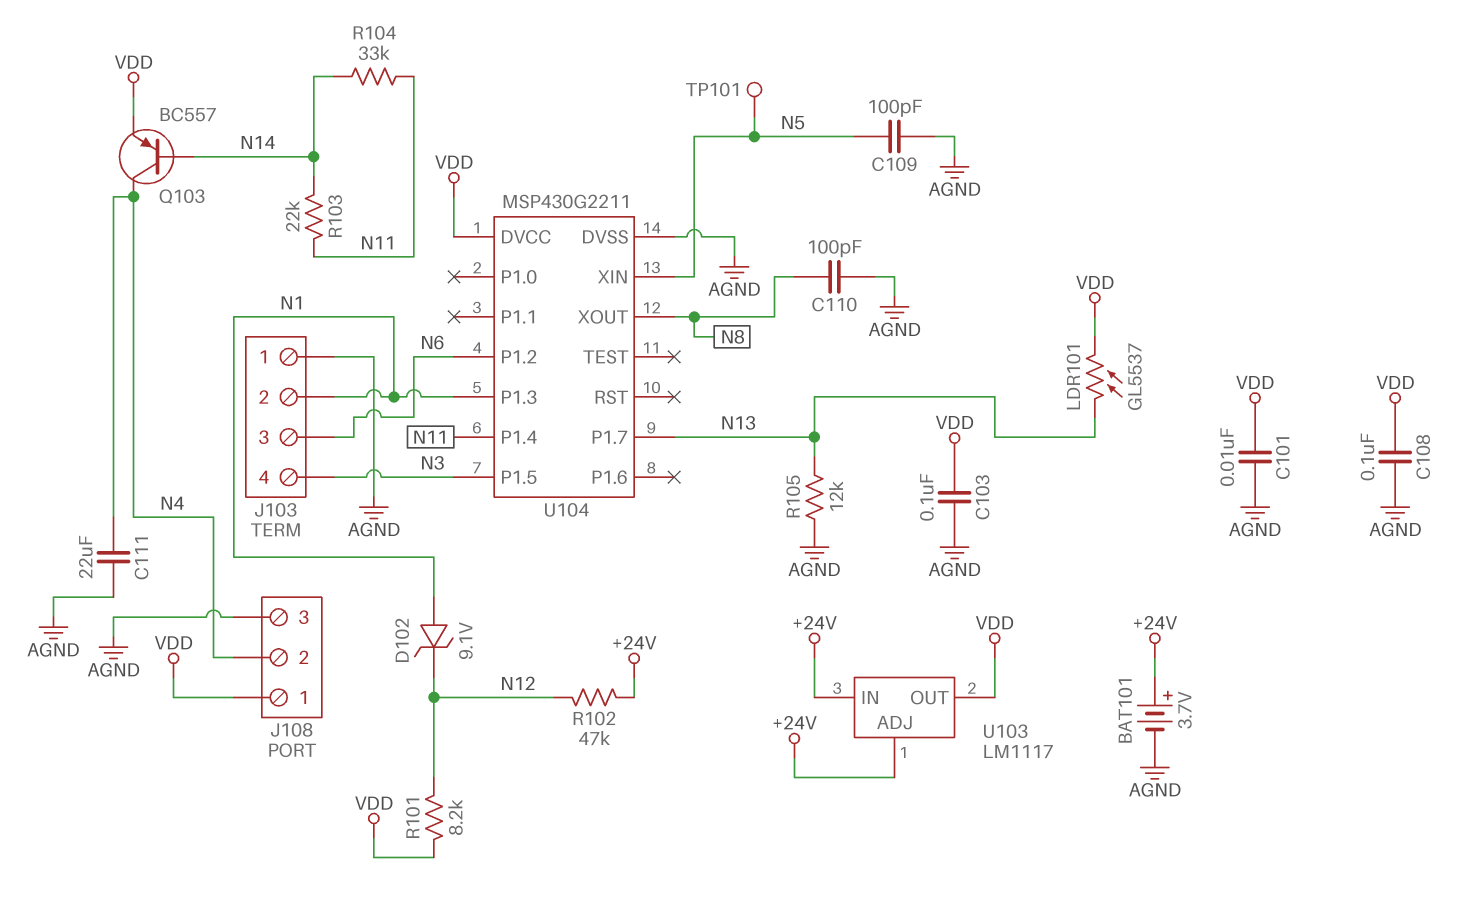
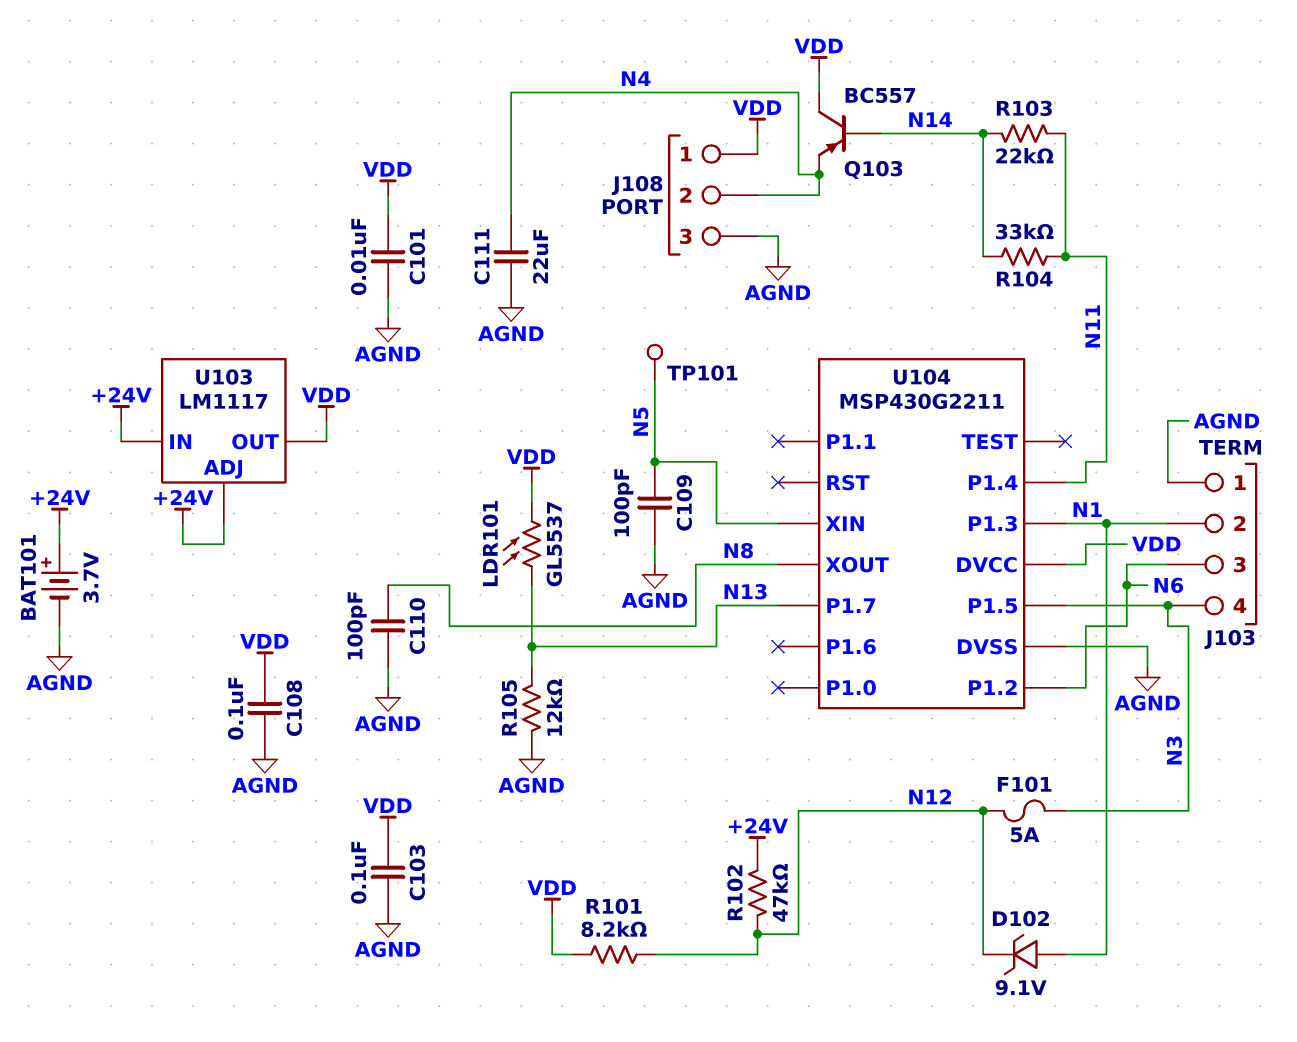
F101: none -> 5A (N3, N12)
Q103: PNP BC557 (B N14, C N4, E VDD) -> PNP BC557 (B N14, C VDD, E N4)

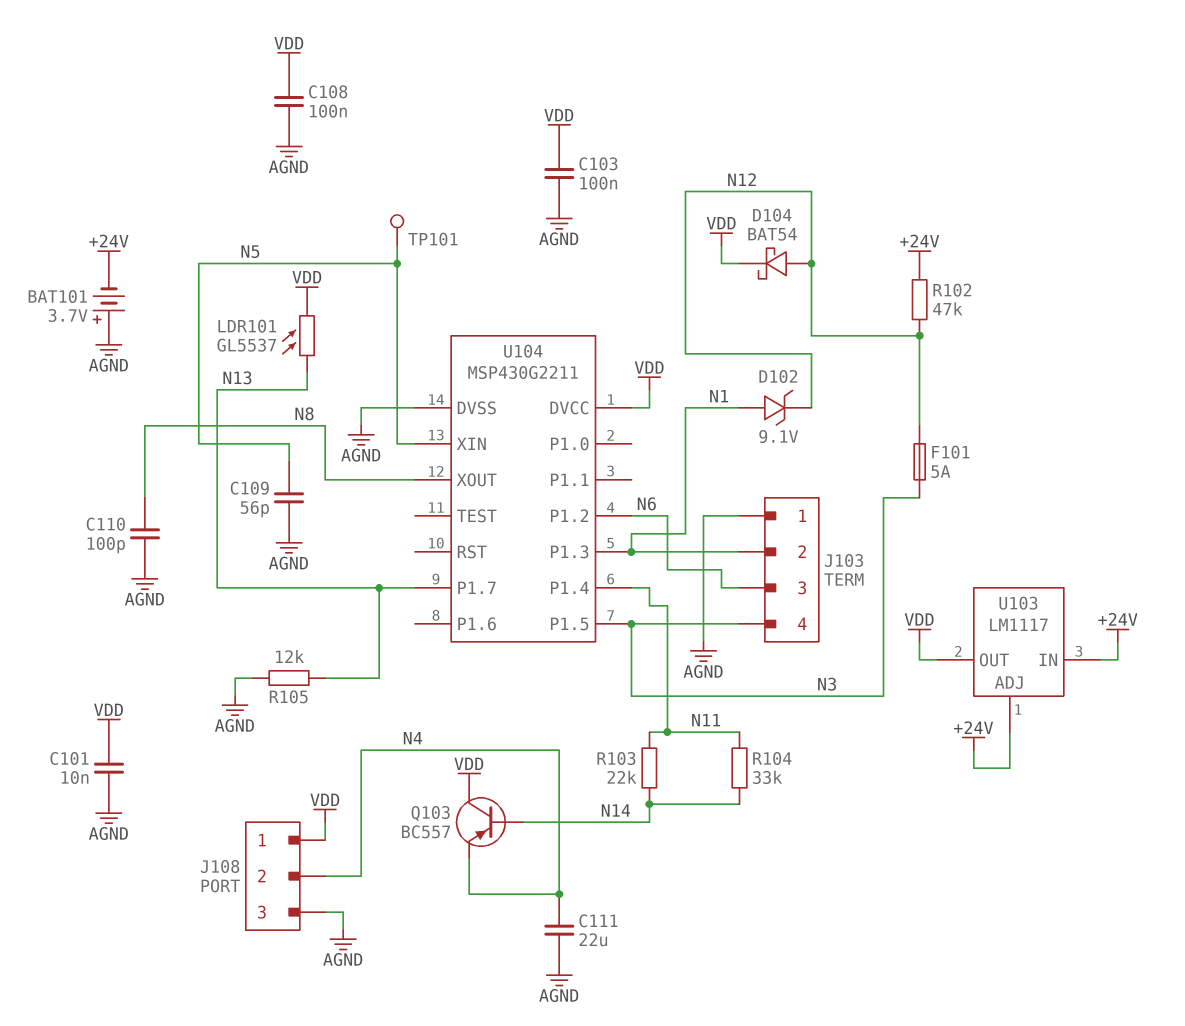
BAT101: 3.7V (plus +24V, minus AGND) -> 3.7V (plus AGND, minus +24V)
C109: 100pF (AGND, N5) -> 56pF (AGND, N5)
D104: none -> schottky BAT54 (A N12, K VDD)
R101: 8.2k (N12, VDD) -> none

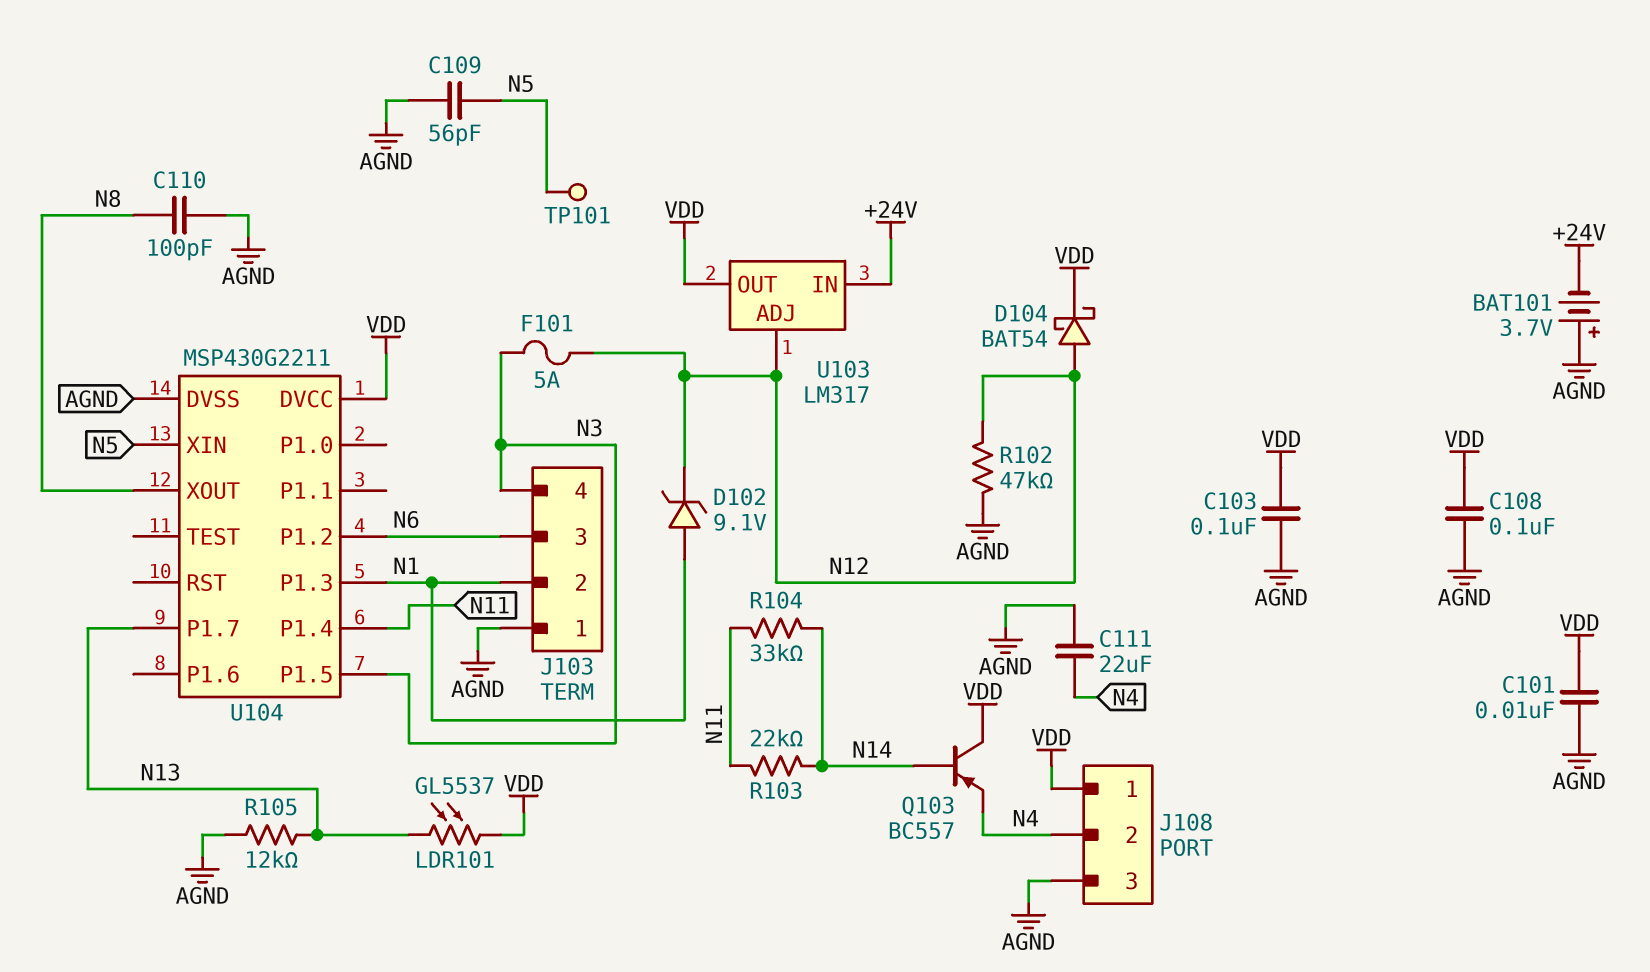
R102: 47k (+24V, N12) -> 47k (AGND, N12)
U103: LM1117 -> LM317
U103 pin ADJ: +24V -> N12

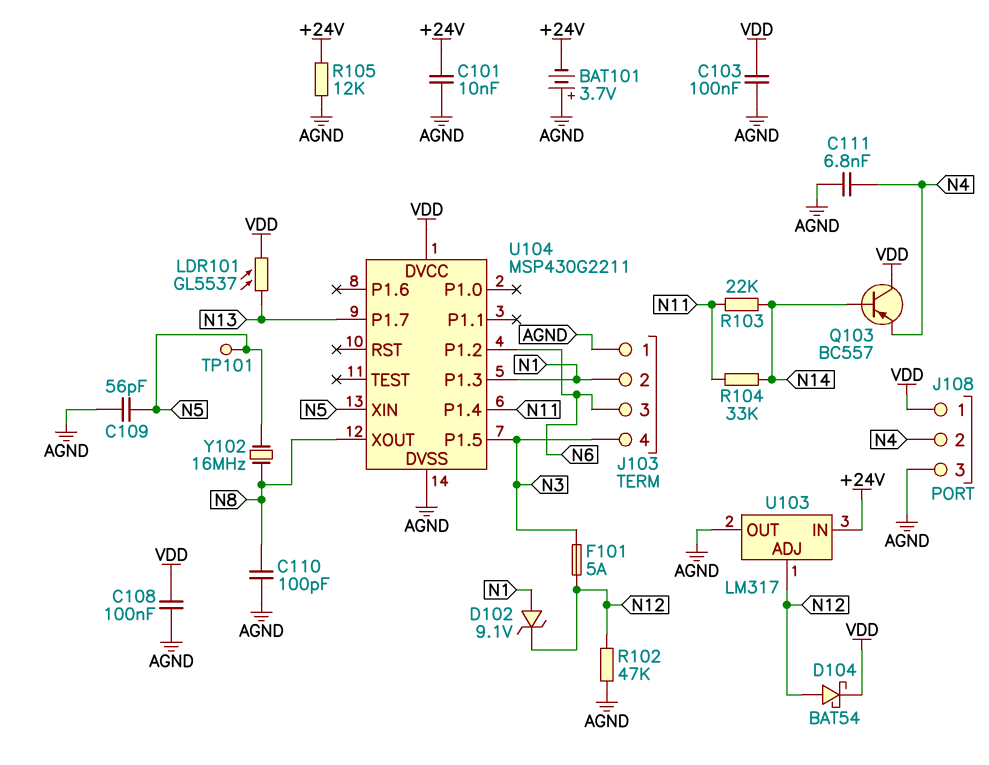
C101: 10nF (AGND, VDD) -> 10nF (+24V, AGND)
C111: 22uF (AGND, N4) -> 6.8nF (AGND, N4)
R105: 12k (AGND, N13) -> 12k (+24V, AGND)
U103 pin OUT: VDD -> AGND
Y102: none -> 16MHz (N5, N8)

